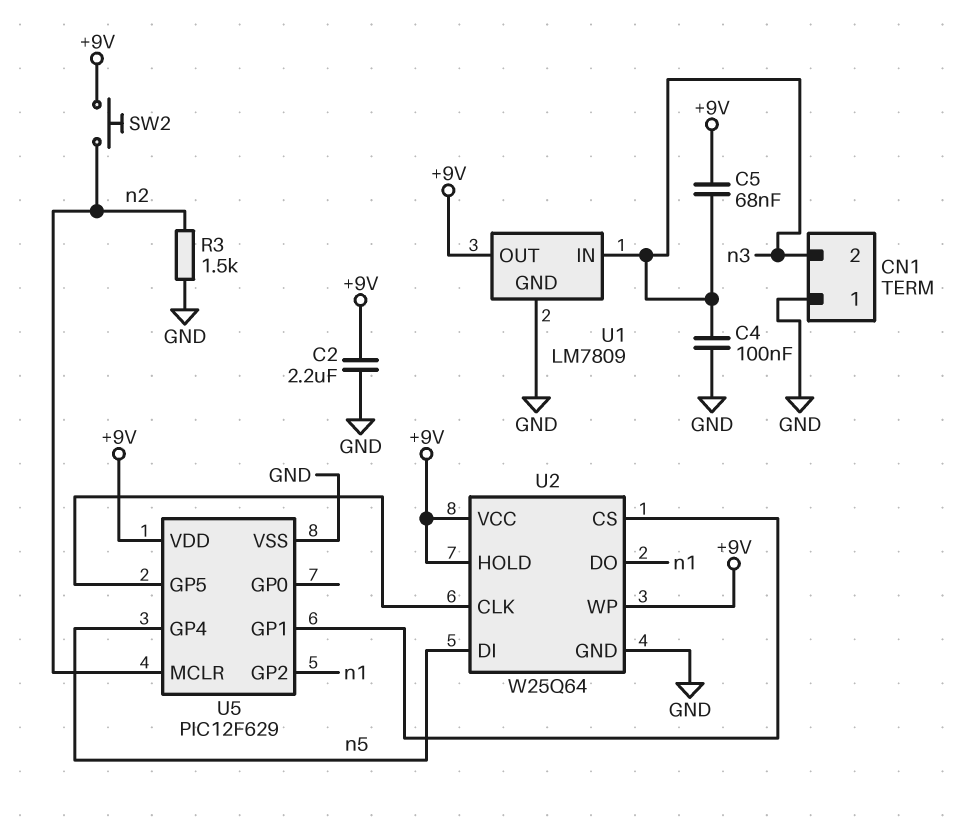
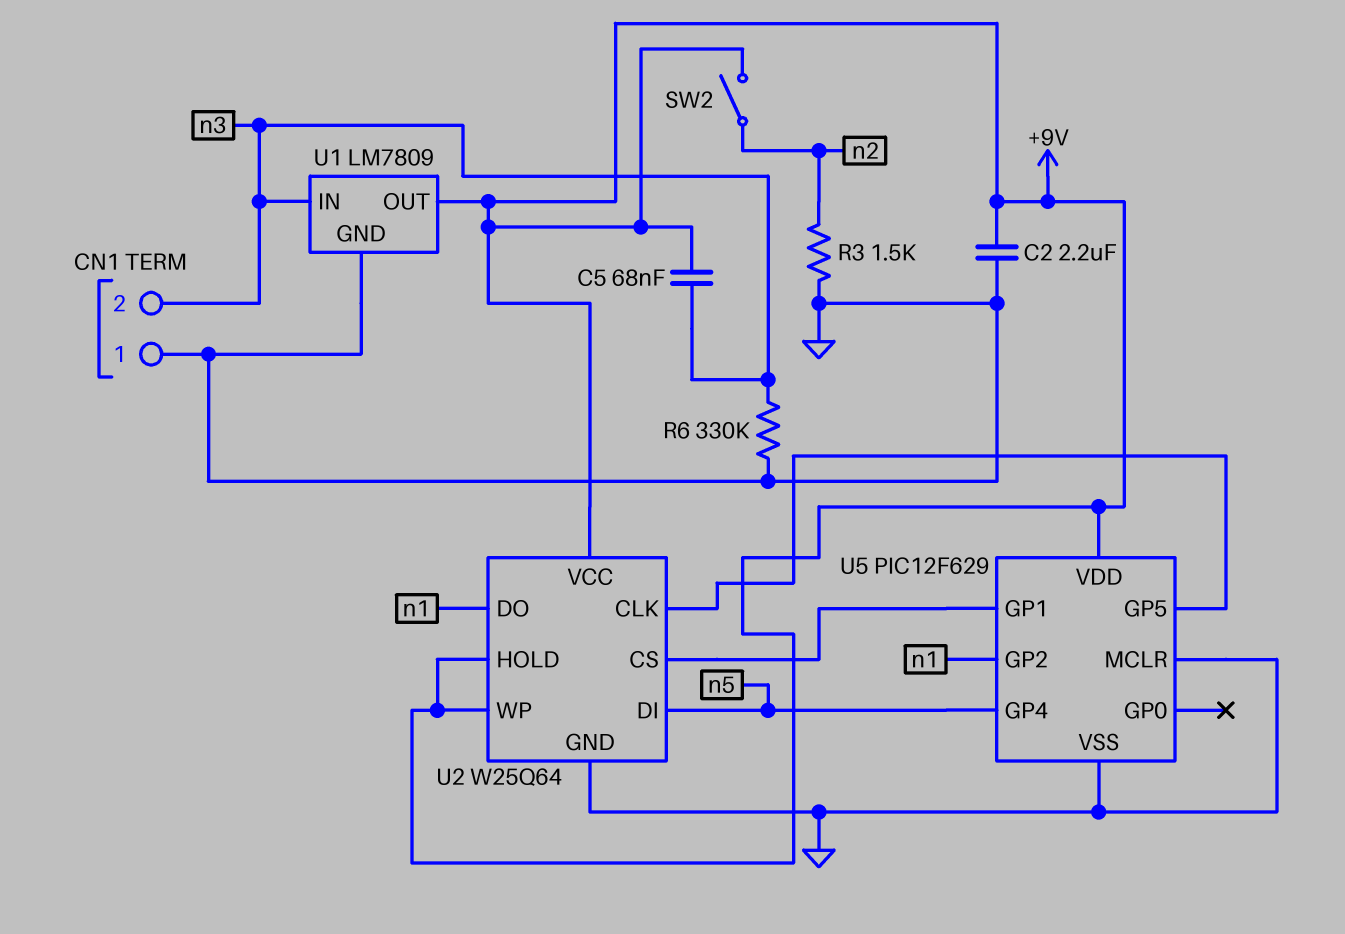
C4: 100nF (GND, n3) -> none
R6: none -> 330k (GND, n3)
SW2: button (+9V, n2) -> switch (+9V, n2)
U5 pin MCLR: n2 -> GND

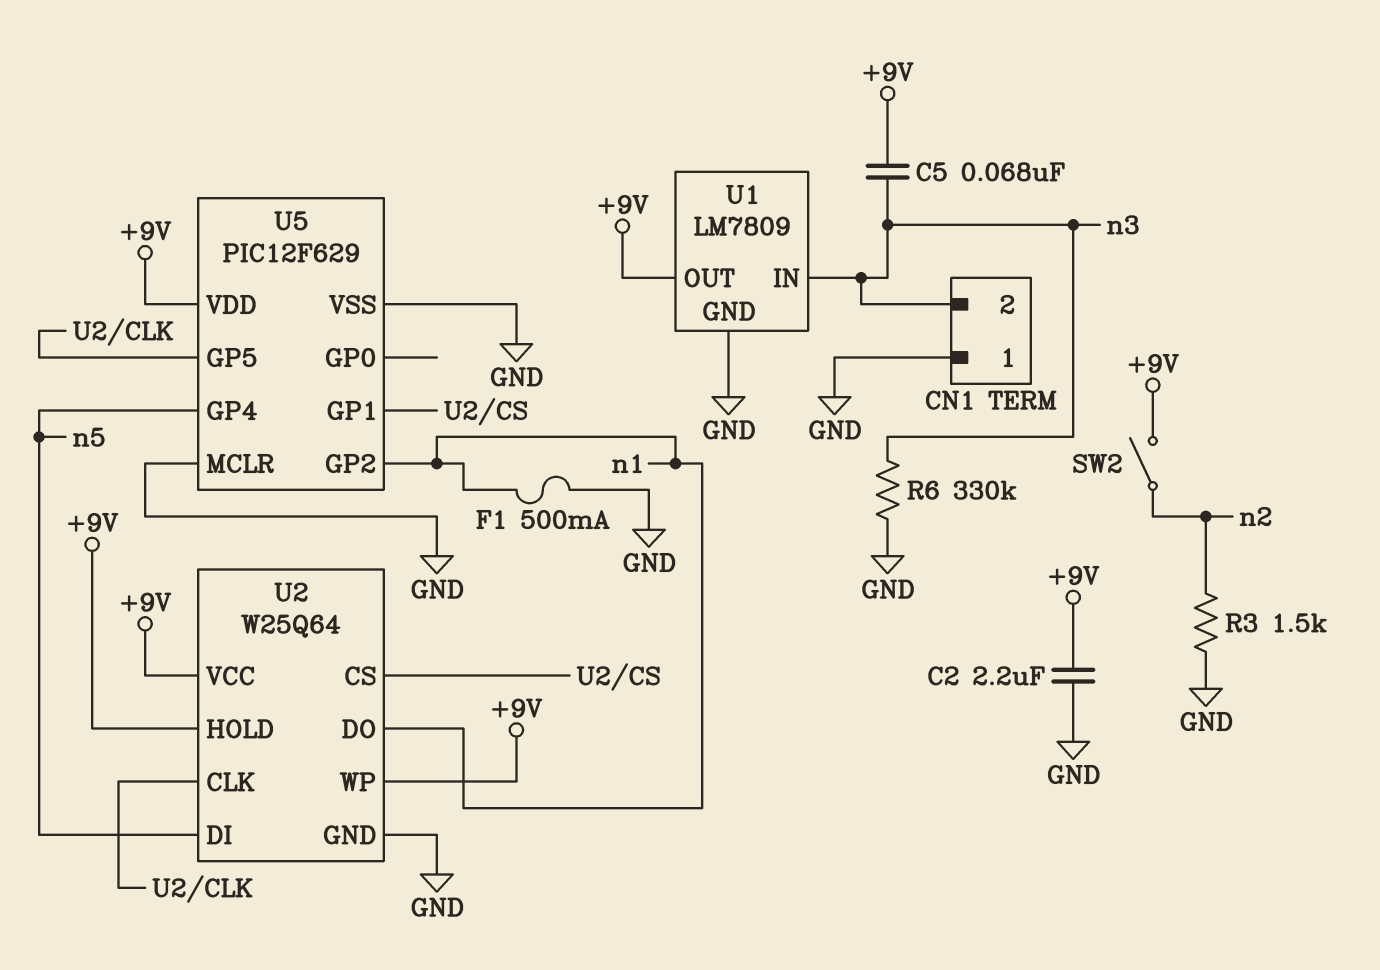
F1: none -> 500mA (GND, n1)

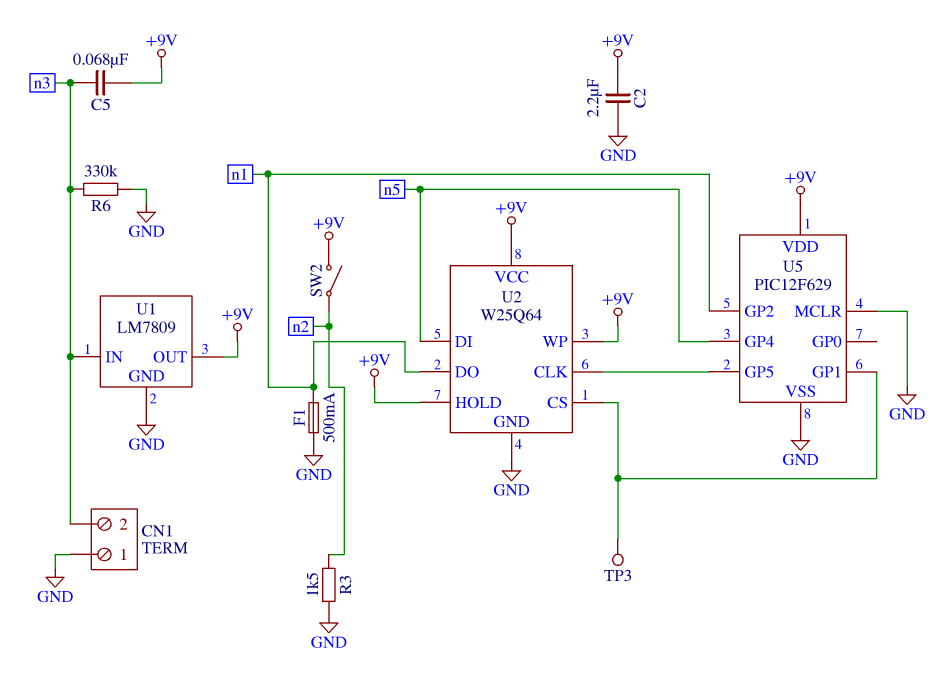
TP3: none -> test point (U2/CS)

